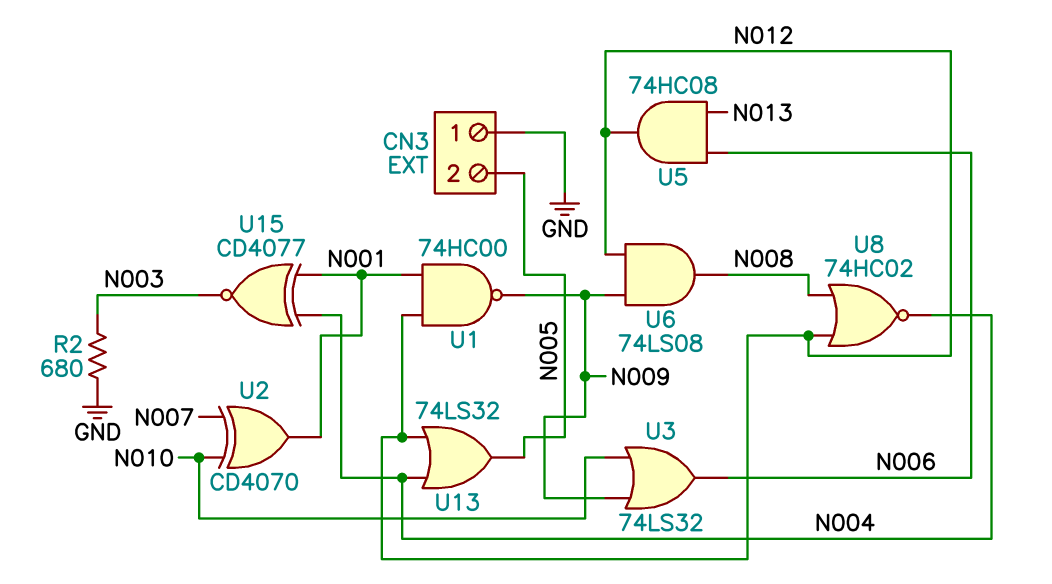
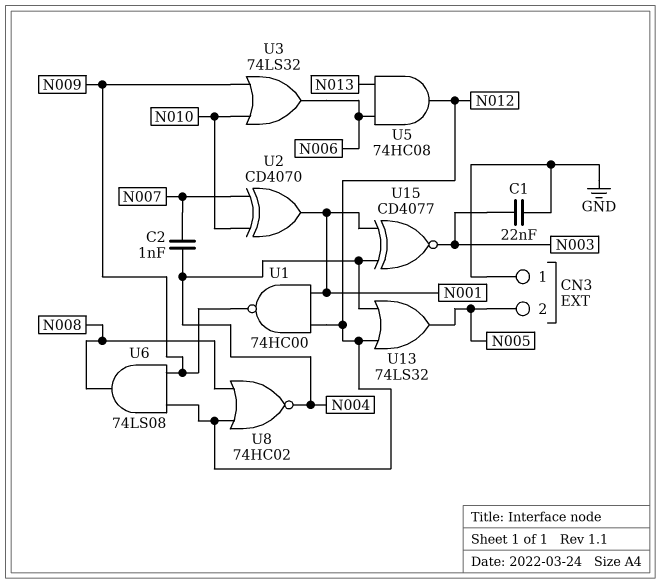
C1: none -> 22nF (GND, N003)
C2: none -> 1nF (N004, N007)
R2: 680 (GND, N003) -> none

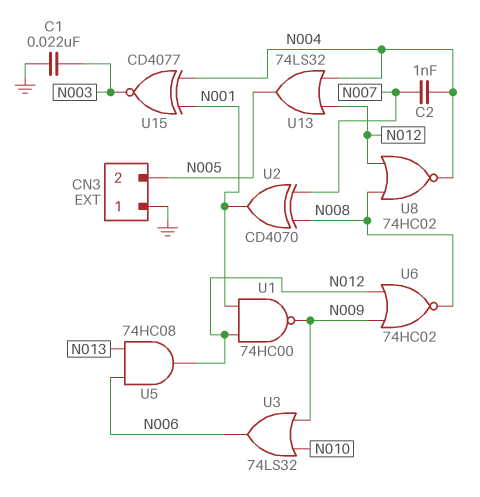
U2: XOR CD4070 (in N007, in N010, out N001) -> XOR CD4070 (in N007, in N008, out N001)
U6: AND 74LS08 (in N009, in N012, out N008) -> NOR 74HC02 (in N009, in N012, out N008)

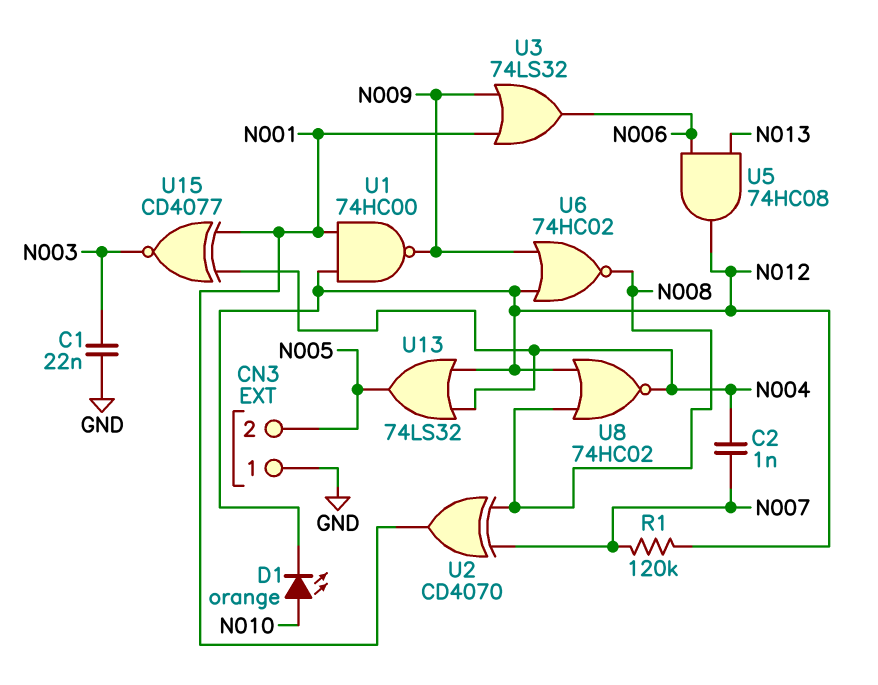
D1: none -> LED orange (A N010, K N012)
R1: none -> 120k (N007, N012)
U3: OR 74LS32 (in N009, in N010, out N006) -> OR 74LS32 (in N001, in N009, out N006)

